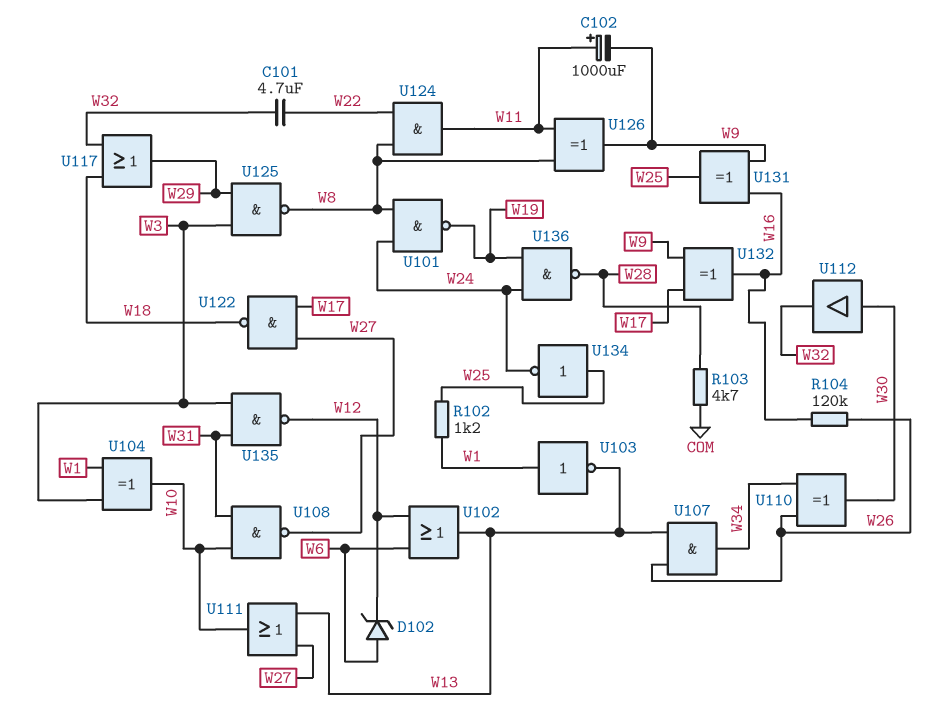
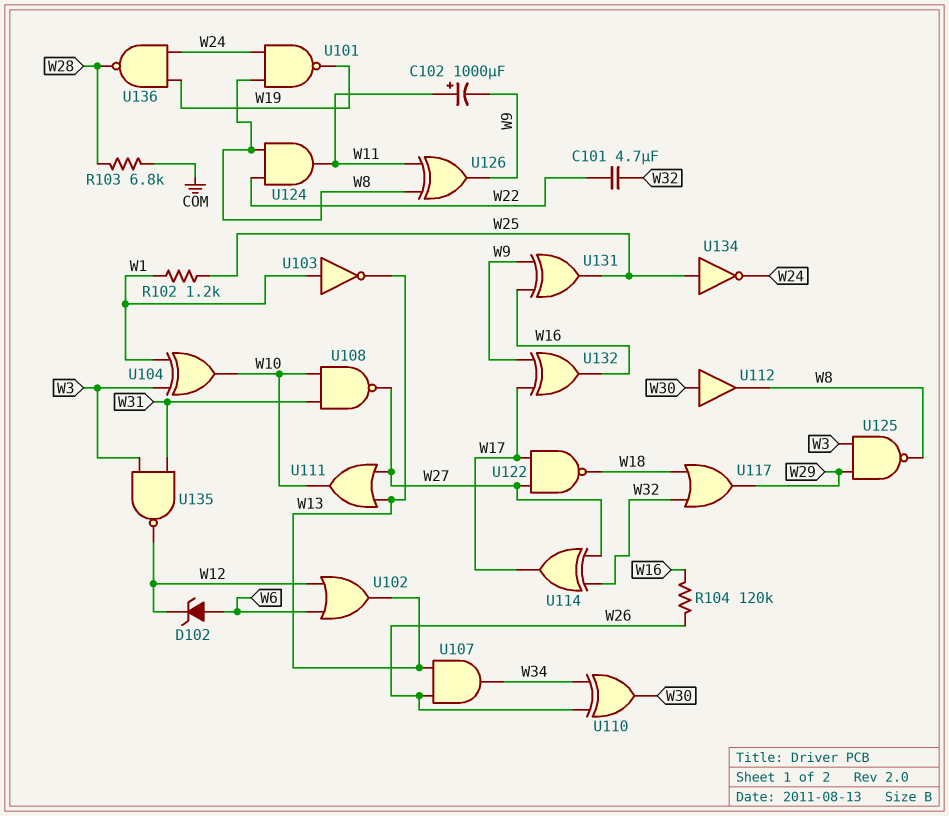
R103: 4.7k (COM, W28) -> 6.8k (COM, W28)
U112: buffer (in W30, out W32) -> buffer (in W30, out W8)
U114: none -> XOR (in W27, in W32, out W17)

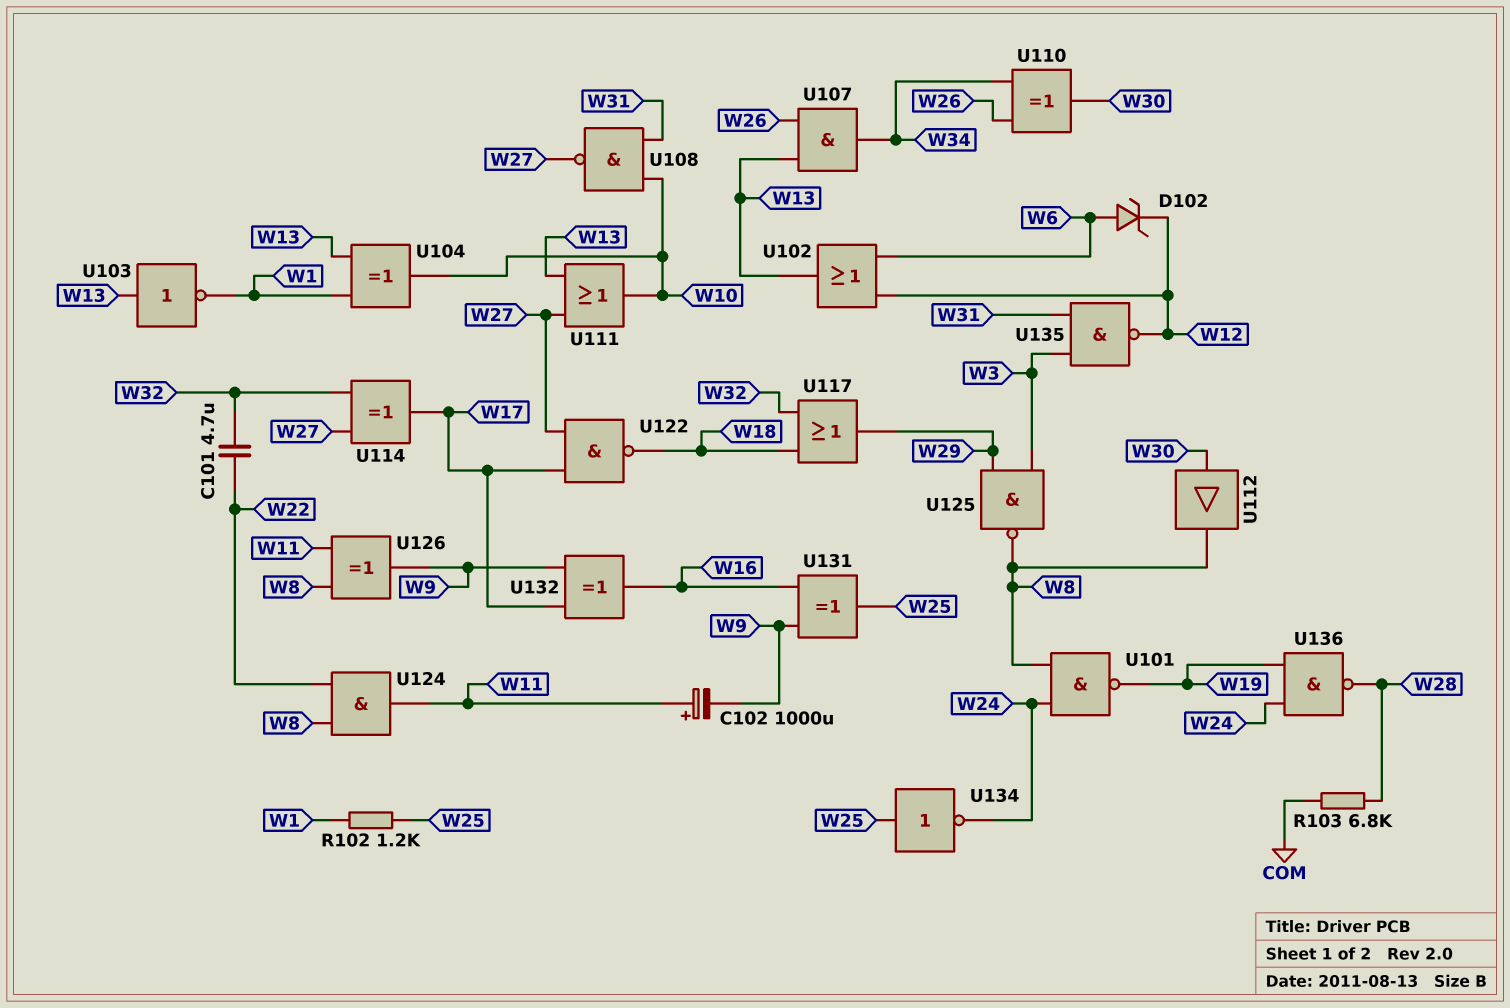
R104: 120k (W16, W26) -> none
U103: NOT (in W1, out W13) -> NOT (in W13, out W1)
U104: XOR (in W1, in W3, out W10) -> XOR (in W1, in W13, out W10)

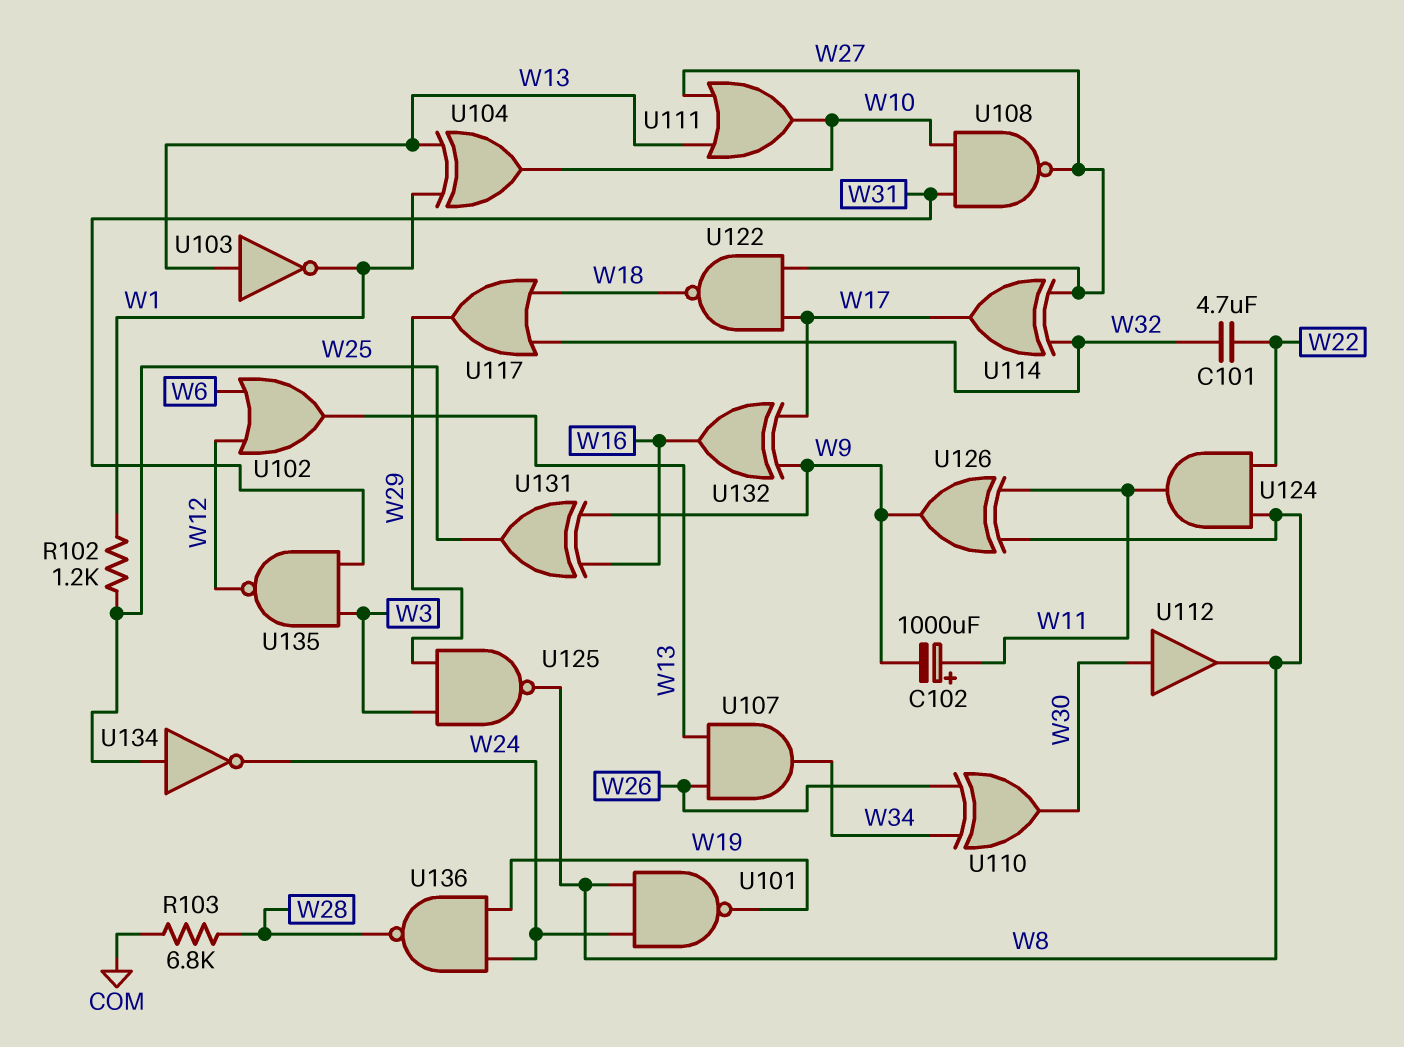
D102: zener (A W6, K W12) -> none

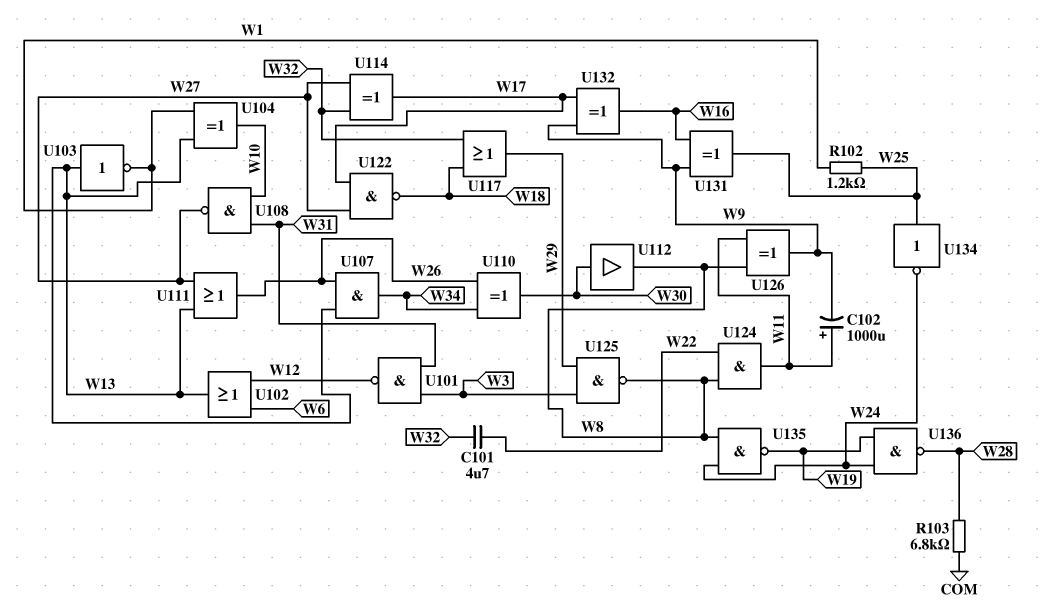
U101: NAND (in W8, in W24, out W19) -> NAND (in W3, in W31, out W12)
U111: OR (in W13, in W27, out W10) -> OR (in W13, in W27, out W26)
U135: NAND (in W3, in W31, out W12) -> NAND (in W8, in W24, out W19)

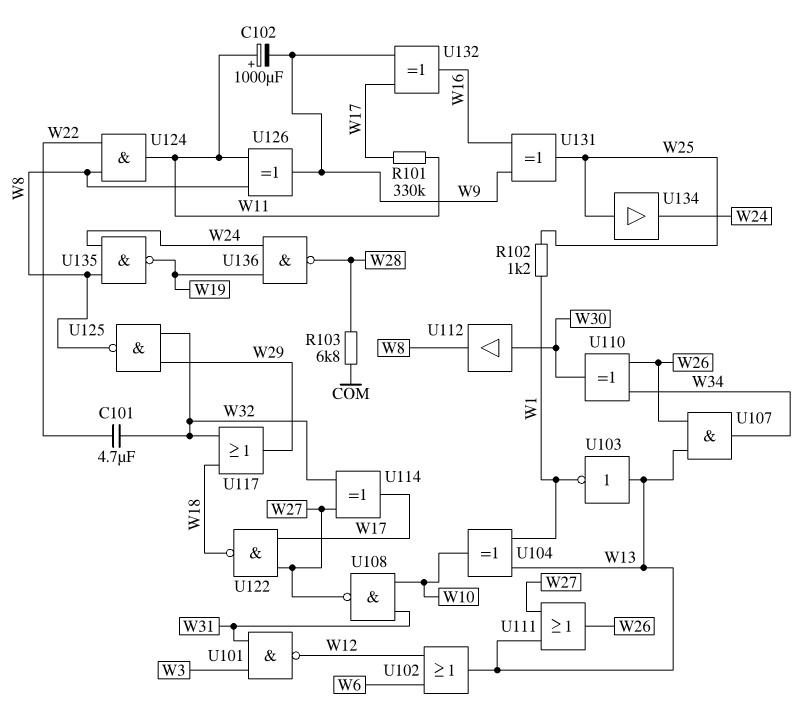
R101: none -> 330k (W11, W17)
U125: NAND (in W3, in W29, out W8) -> NAND (in W29, in W32, out W8)
U134: NOT (in W25, out W24) -> buffer (in W25, out W24)

